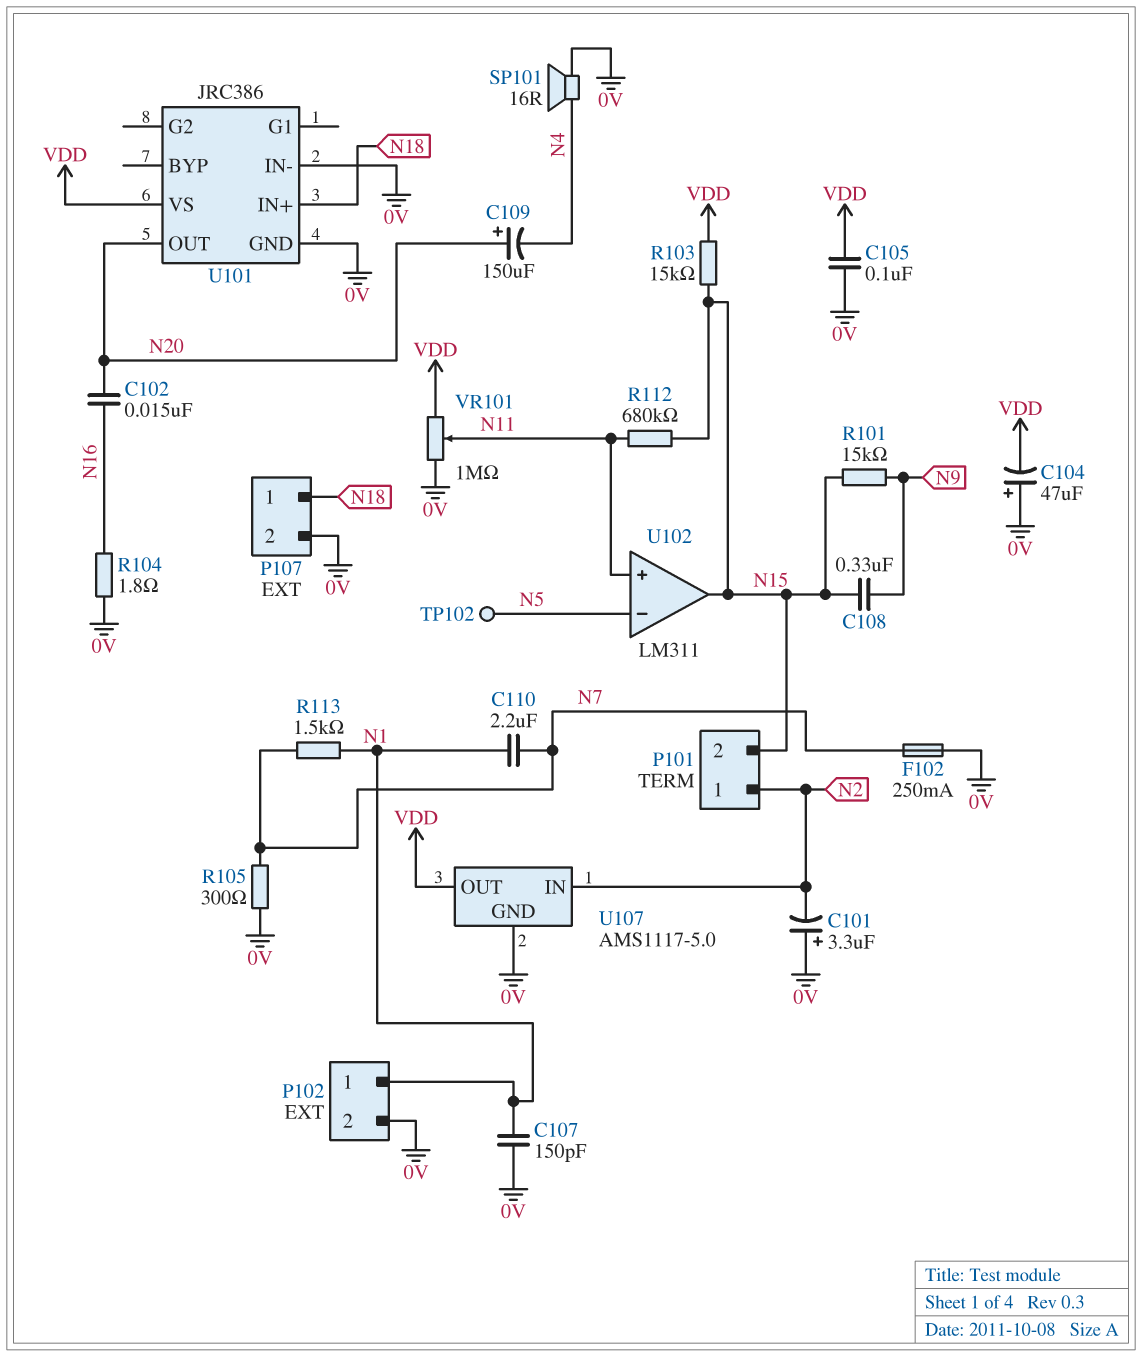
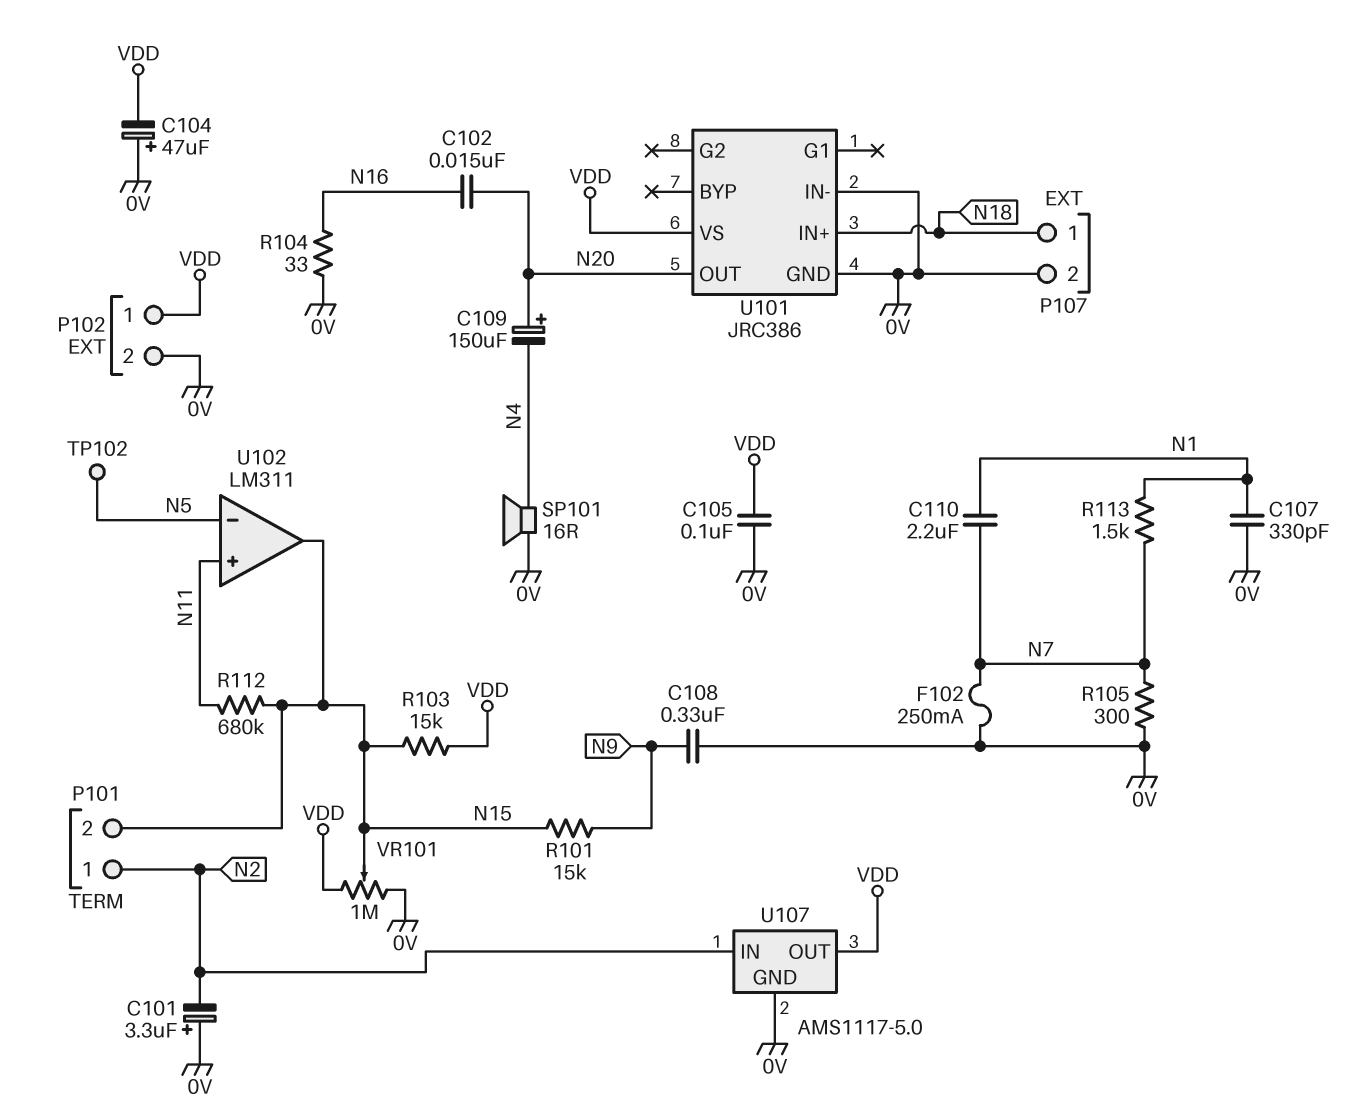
C107: 150pF (0V, N1) -> 330pF (0V, N1)
C108: 330nF (N9, N15) -> 330nF (0V, N9)
P102 pin 1: N1 -> VDD
R104: 1.8 (0V, N16) -> 33 (0V, N16)
VR101: 1M (0V, VDD, wiper N11) -> 1M (0V, VDD, wiper N15)

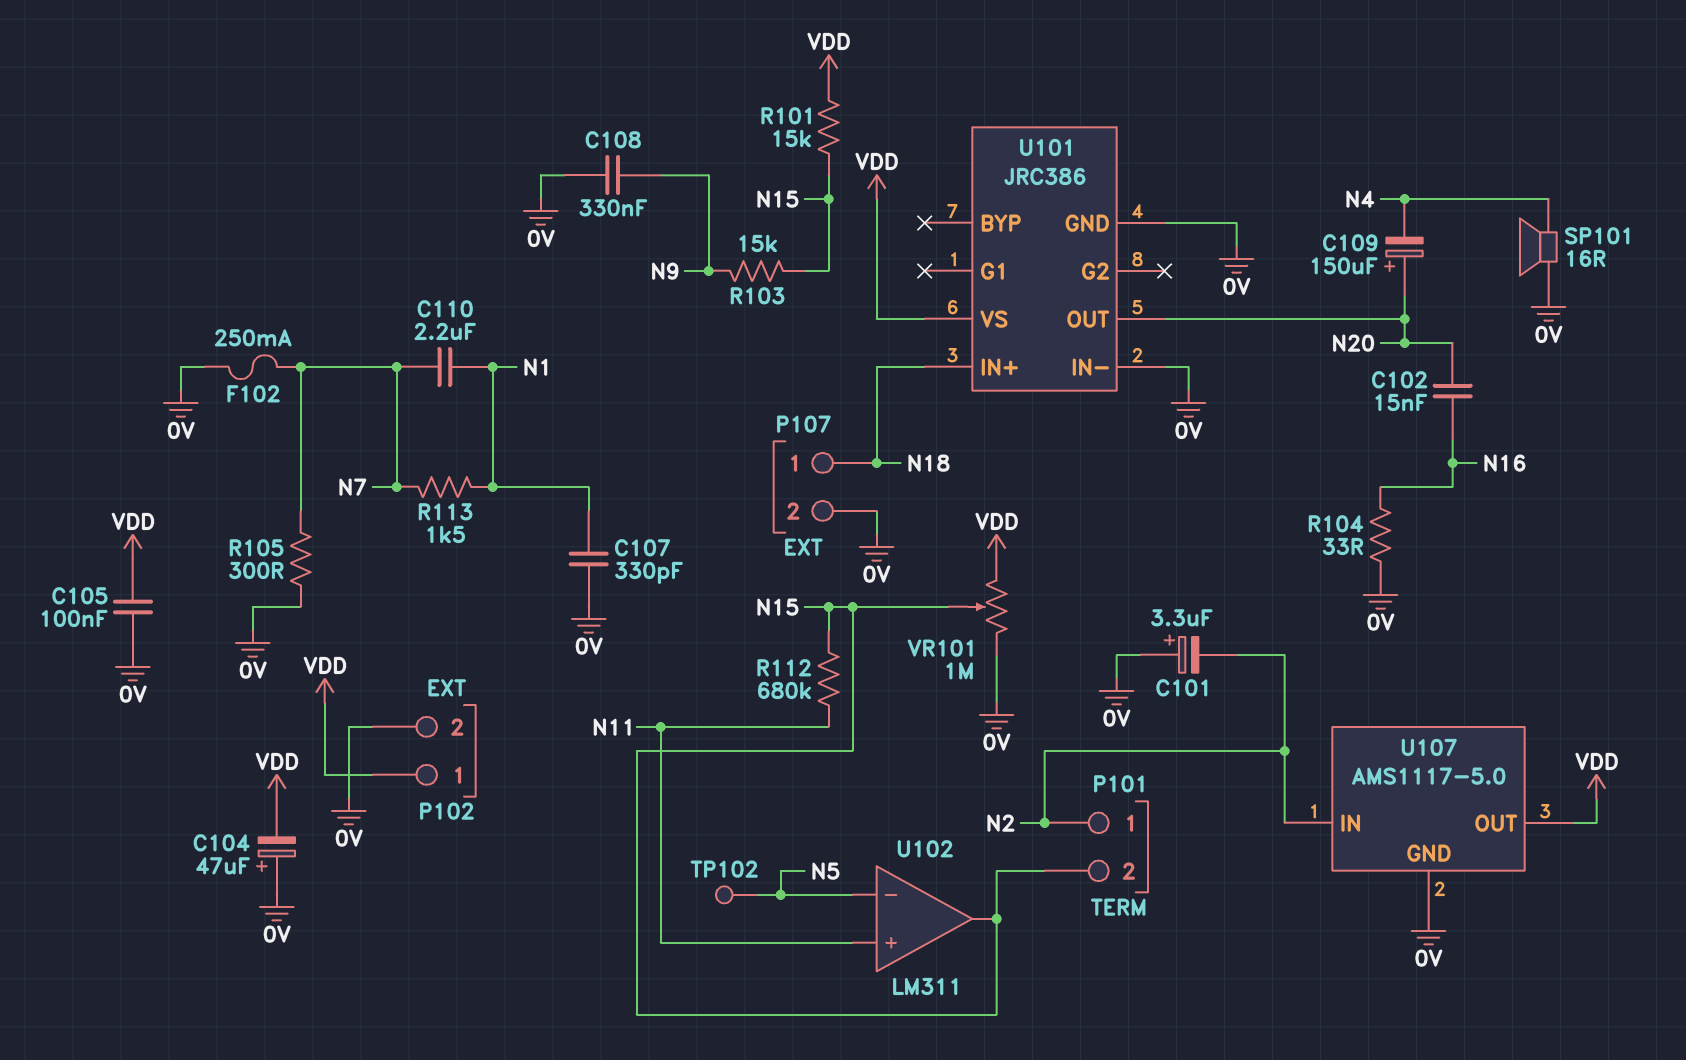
R101: 15k (N9, N15) -> 15k (N15, VDD)
R103: 15k (N15, VDD) -> 15k (N9, N15)

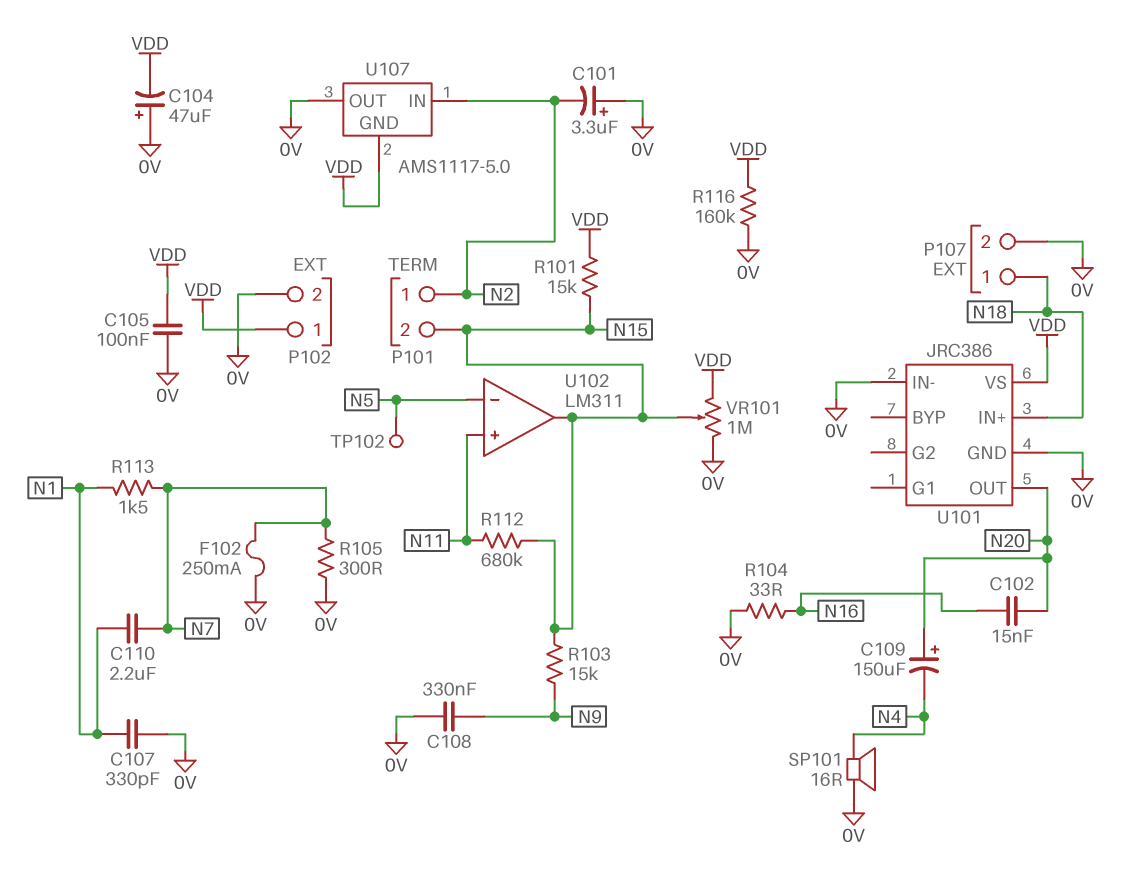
R116: none -> 160k (0V, VDD)
U107 pin GND: 0V -> VDD
U107 pin OUT: VDD -> 0V

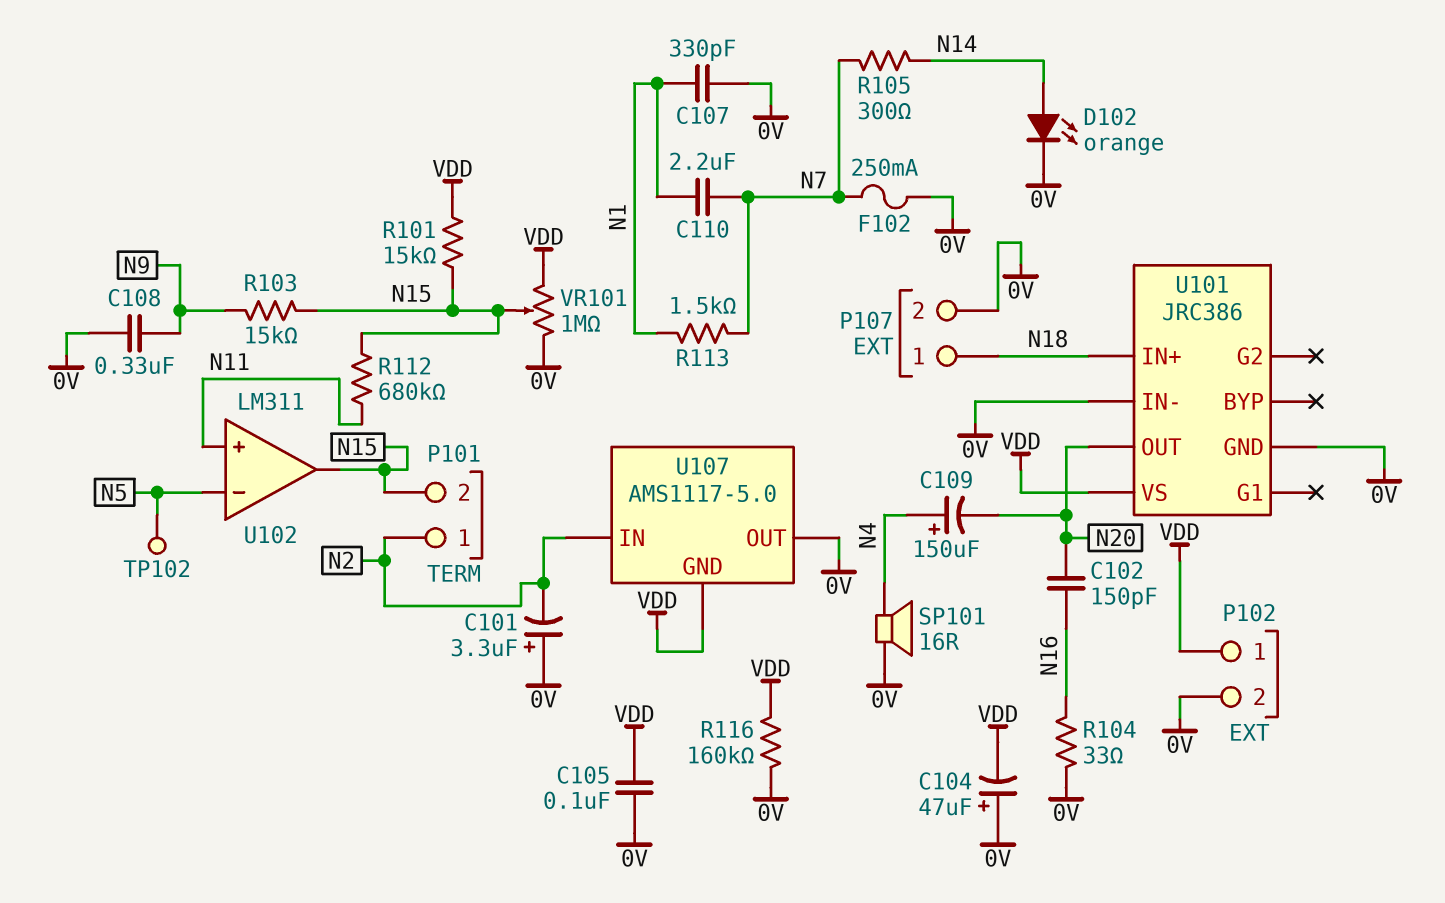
C102: 15nF (N16, N20) -> 150pF (N16, N20)
C109: 150uF (plus N20, minus N4) -> 150uF (plus N4, minus N20)
D102: none -> LED orange (A N14, K 0V)
R105: 300 (0V, N7) -> 300 (N7, N14)

